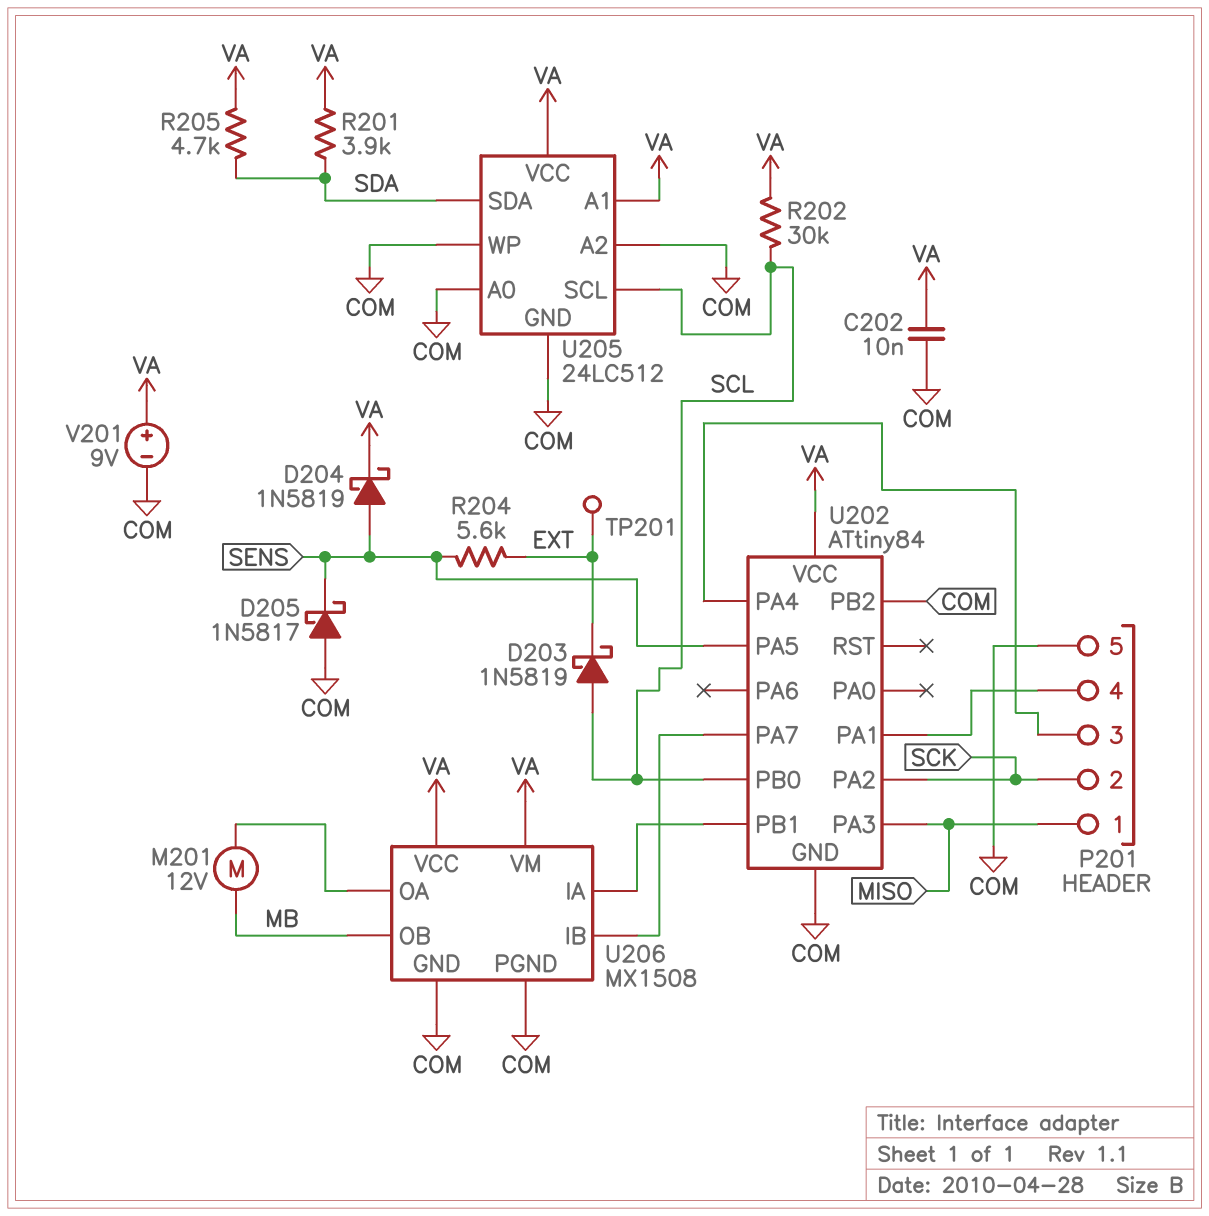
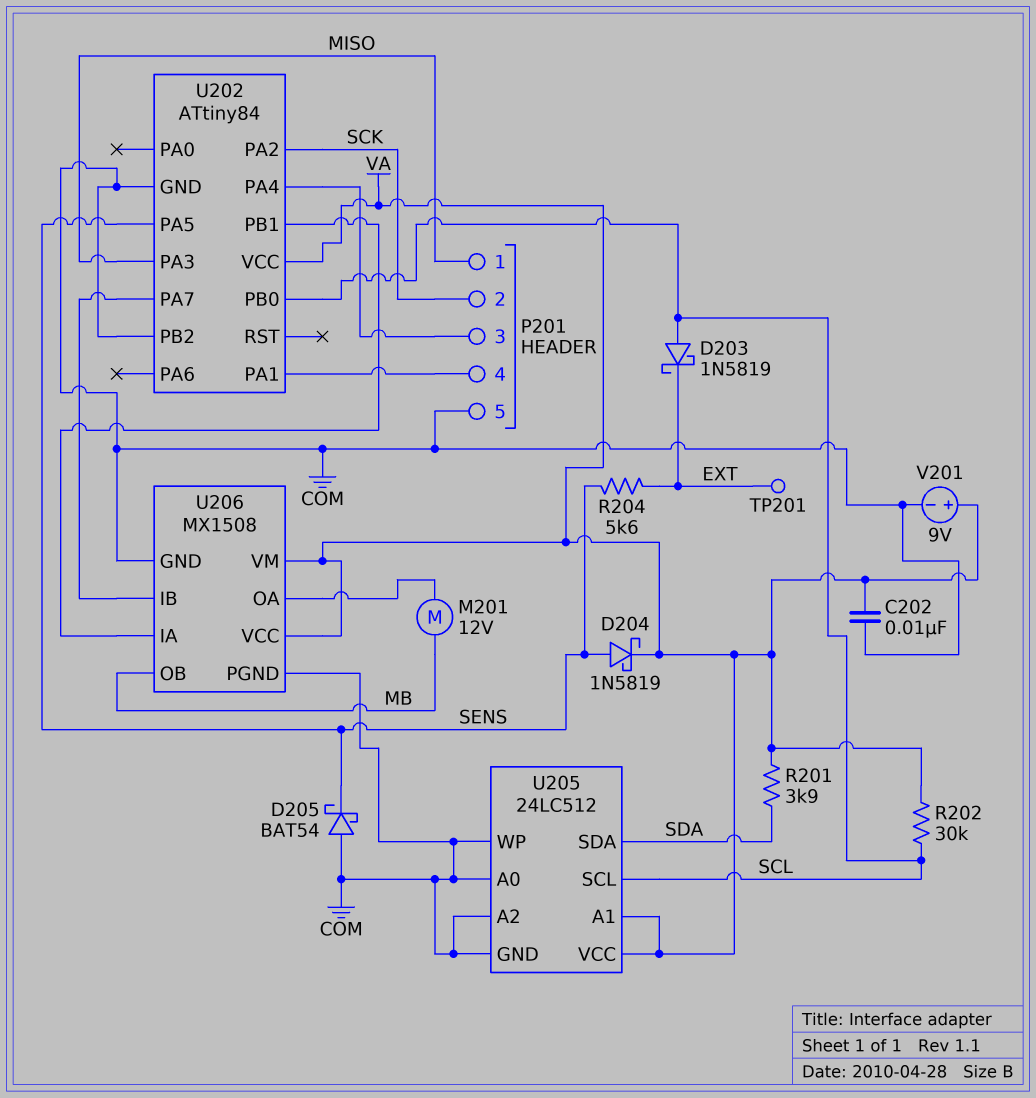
D205: schottky 1N5817 (A COM, K SENS) -> schottky BAT54 (A COM, K SENS)
R205: 4.7k (SDA, VA) -> none

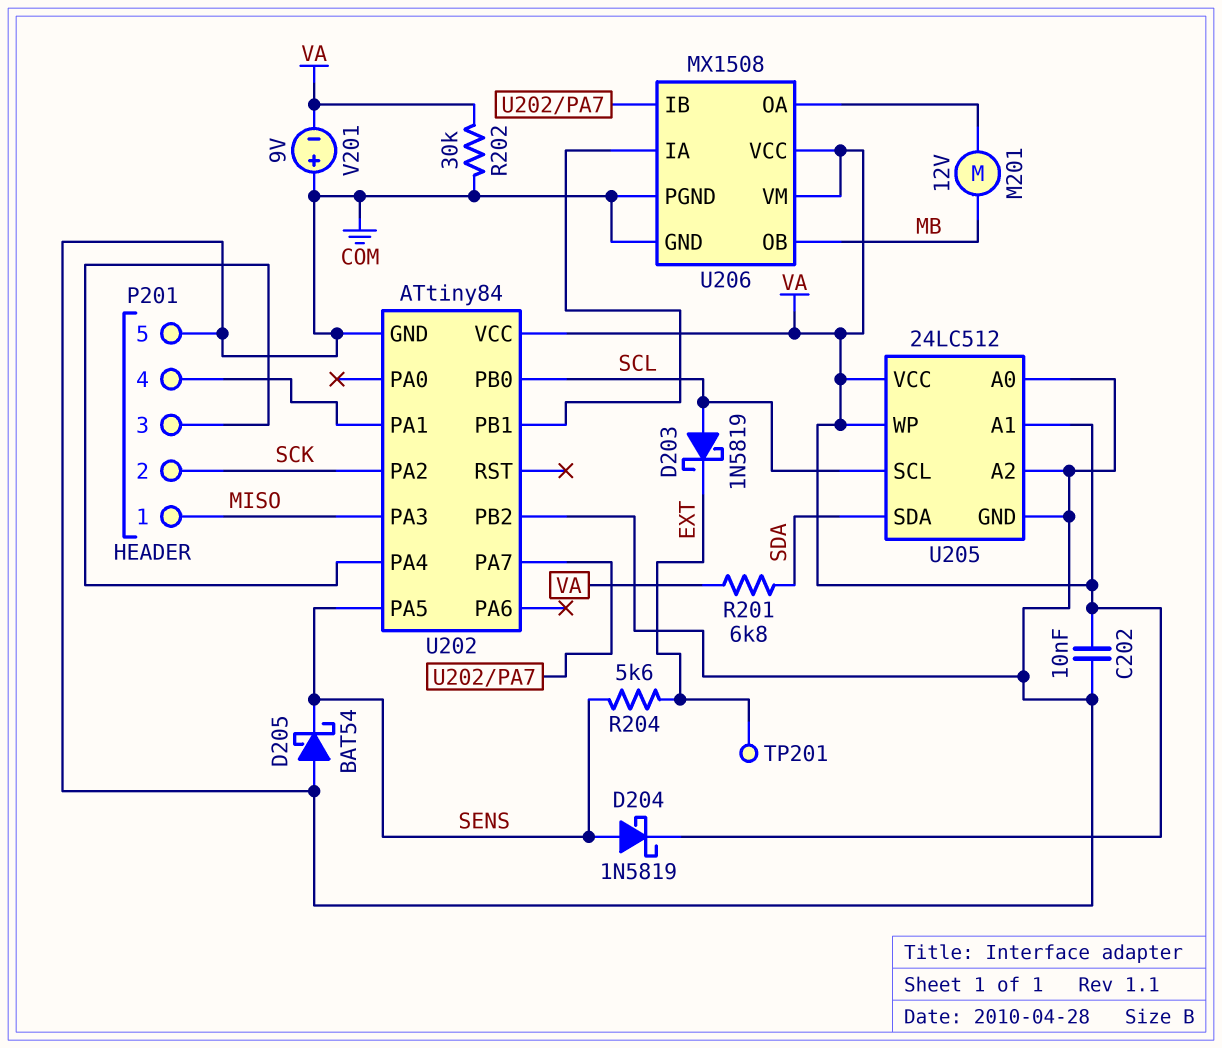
R201: 3.9k (SDA, VA) -> 6.8k (SDA, VA)
R202: 30k (SCL, VA) -> 30k (COM, VA)
U205 pin WP: COM -> VA
V201: 9V (plus VA, minus COM) -> 9V (plus COM, minus VA)

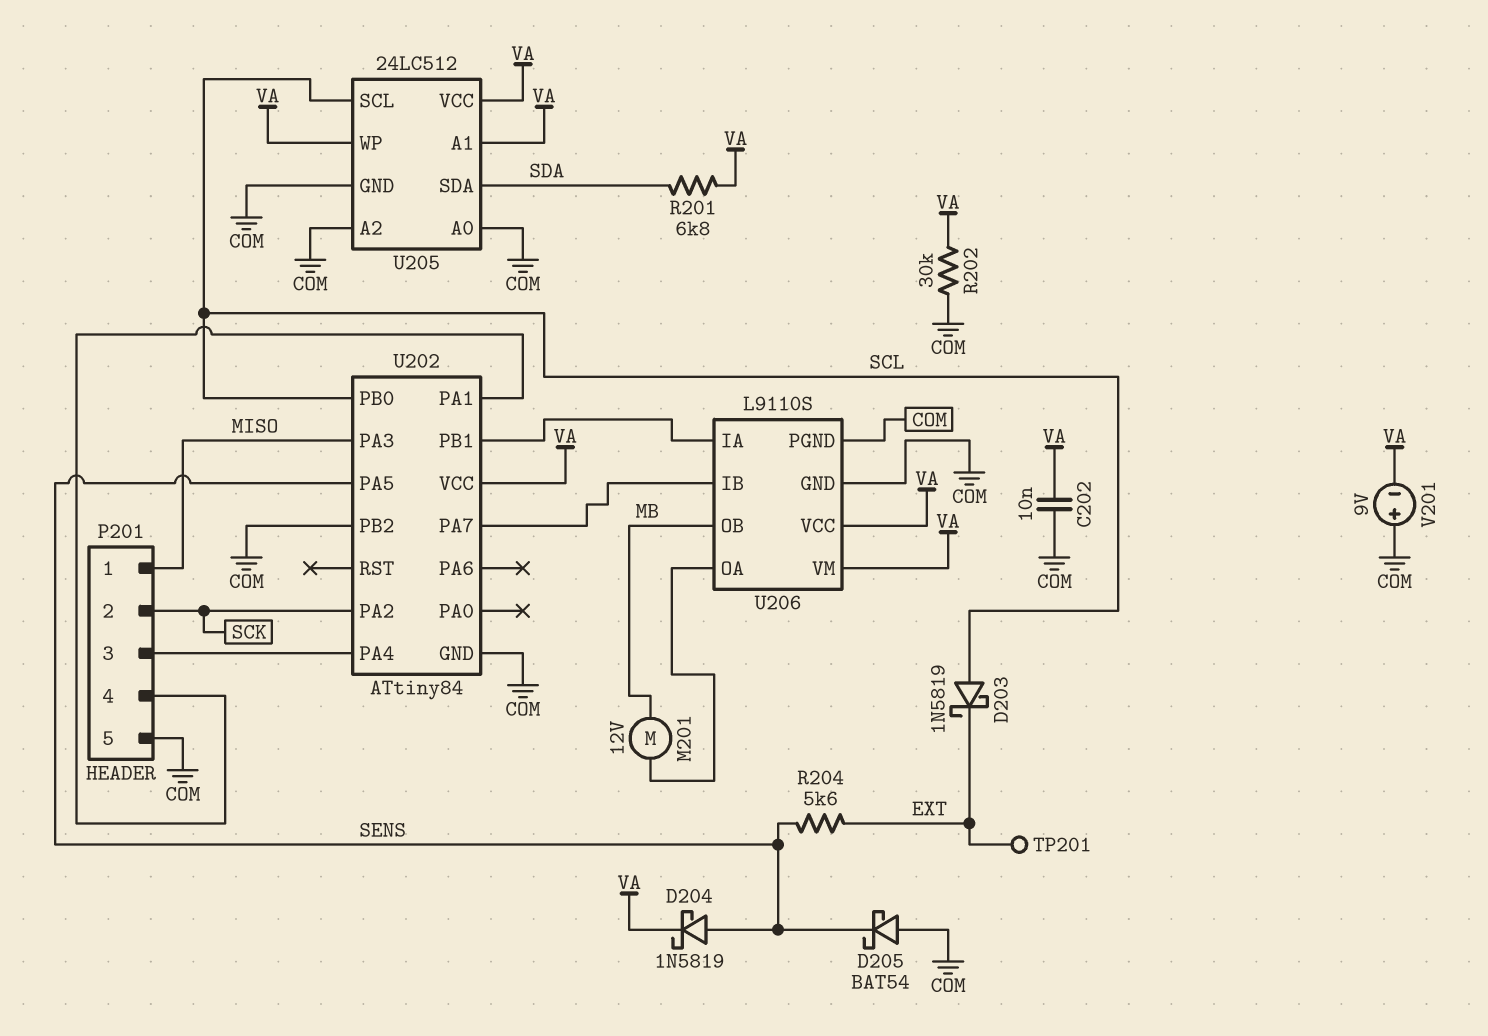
U206: MX1508 -> L9110S

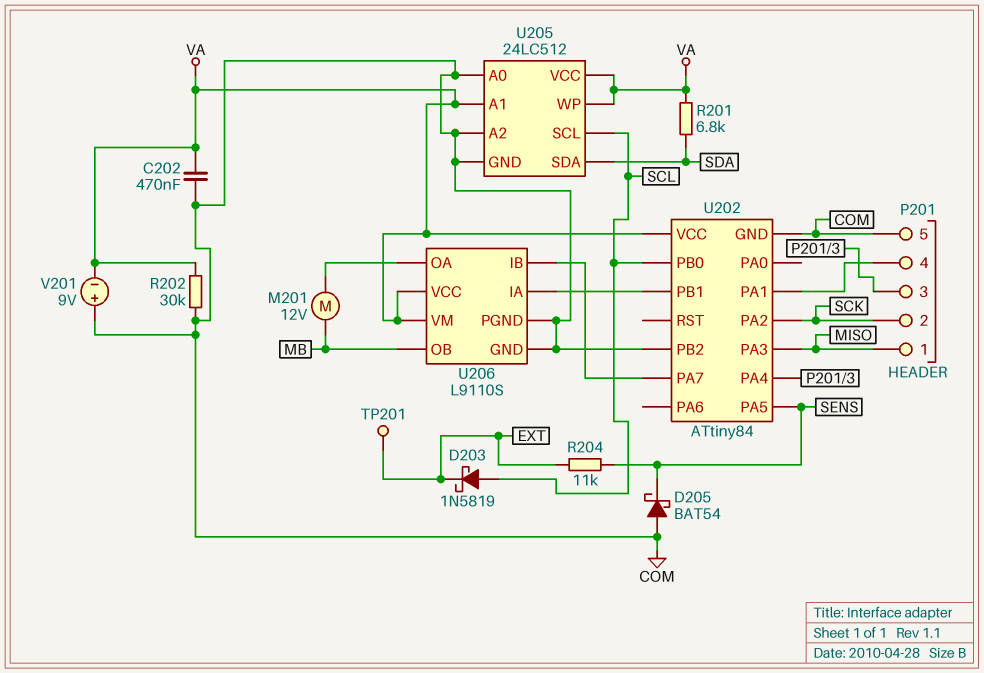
C202: 10nF (COM, VA) -> 470nF (COM, VA)
D204: schottky 1N5819 (A SENS, K VA) -> none
R204: 5.6k (EXT, SENS) -> 11k (EXT, SENS)

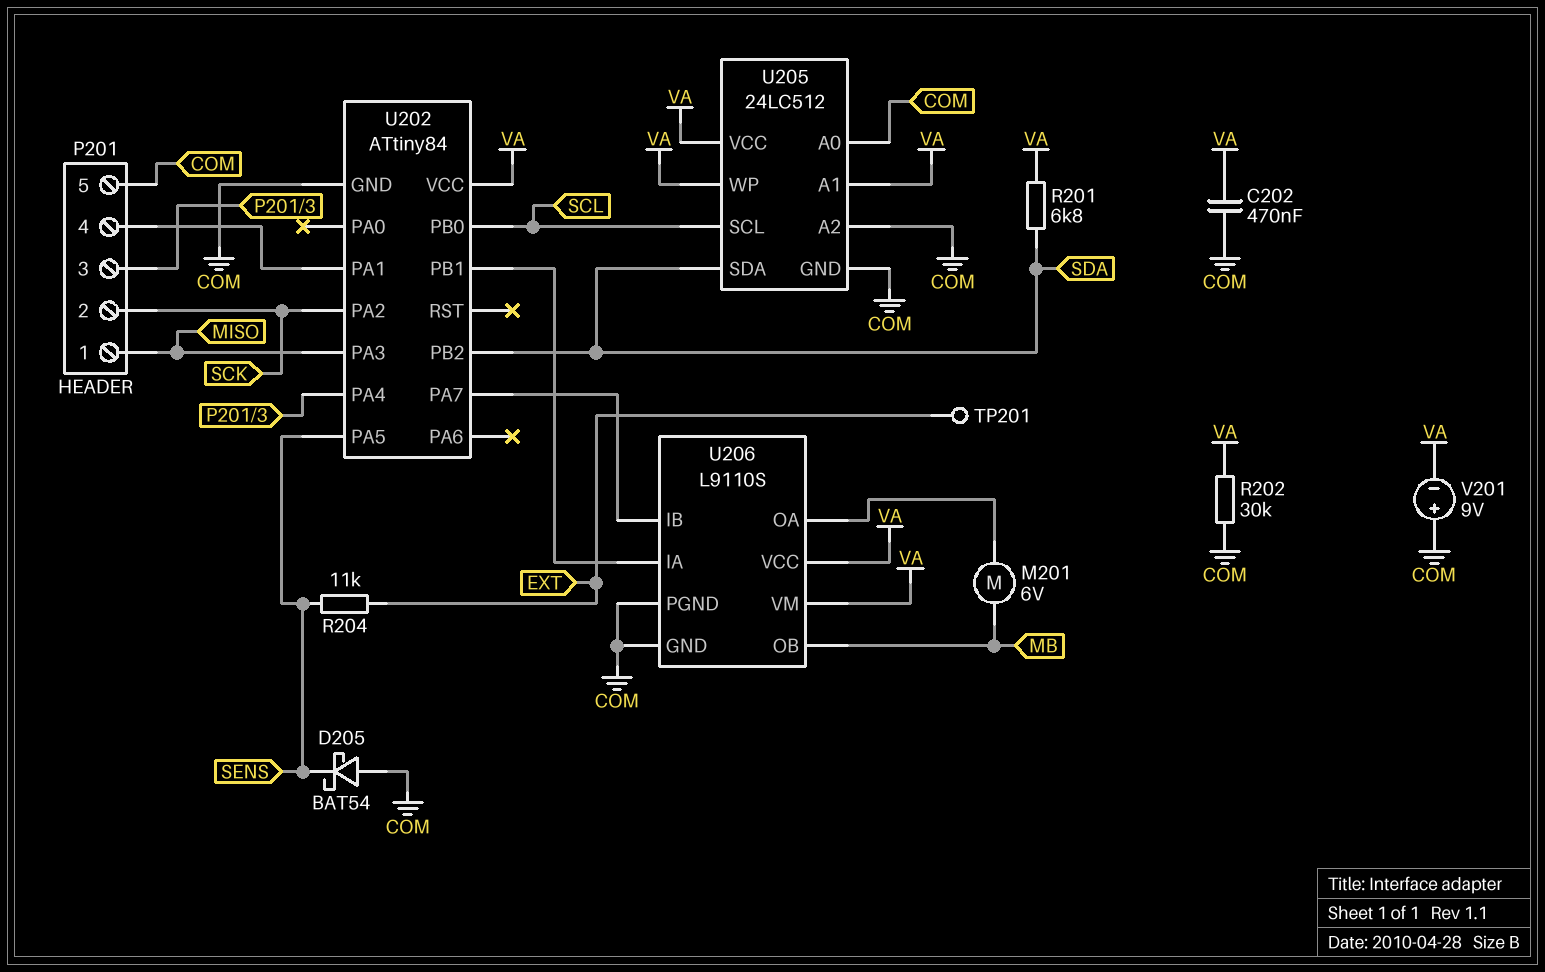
D203: schottky 1N5819 (A SCL, K EXT) -> none
M201: motor 12V (MB, U206/OA) -> motor 6V (MB, U206/OA)
U202 pin PB2: COM -> SDA

